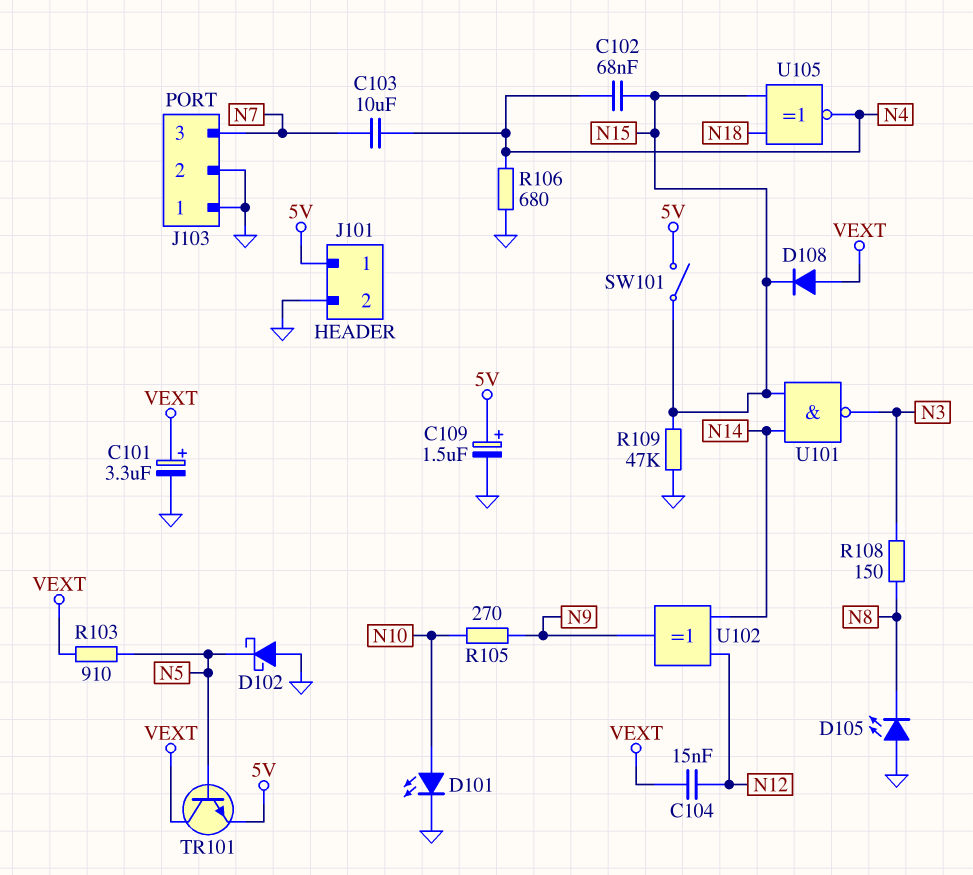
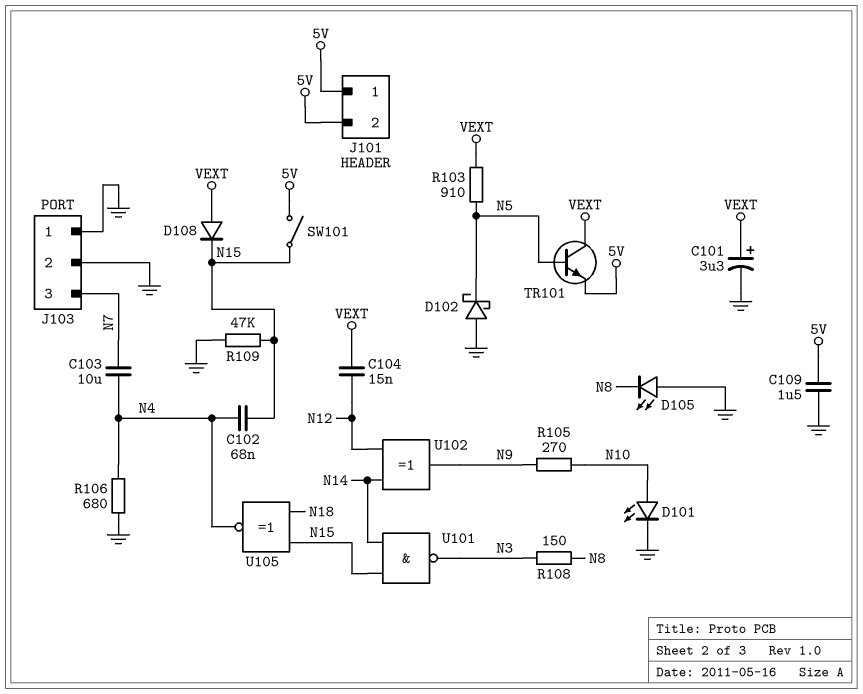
C109: 1.5uF (plus 5V, minus GND) -> 1.5uF (5V, GND)
J101 pin 2: GND -> 5V

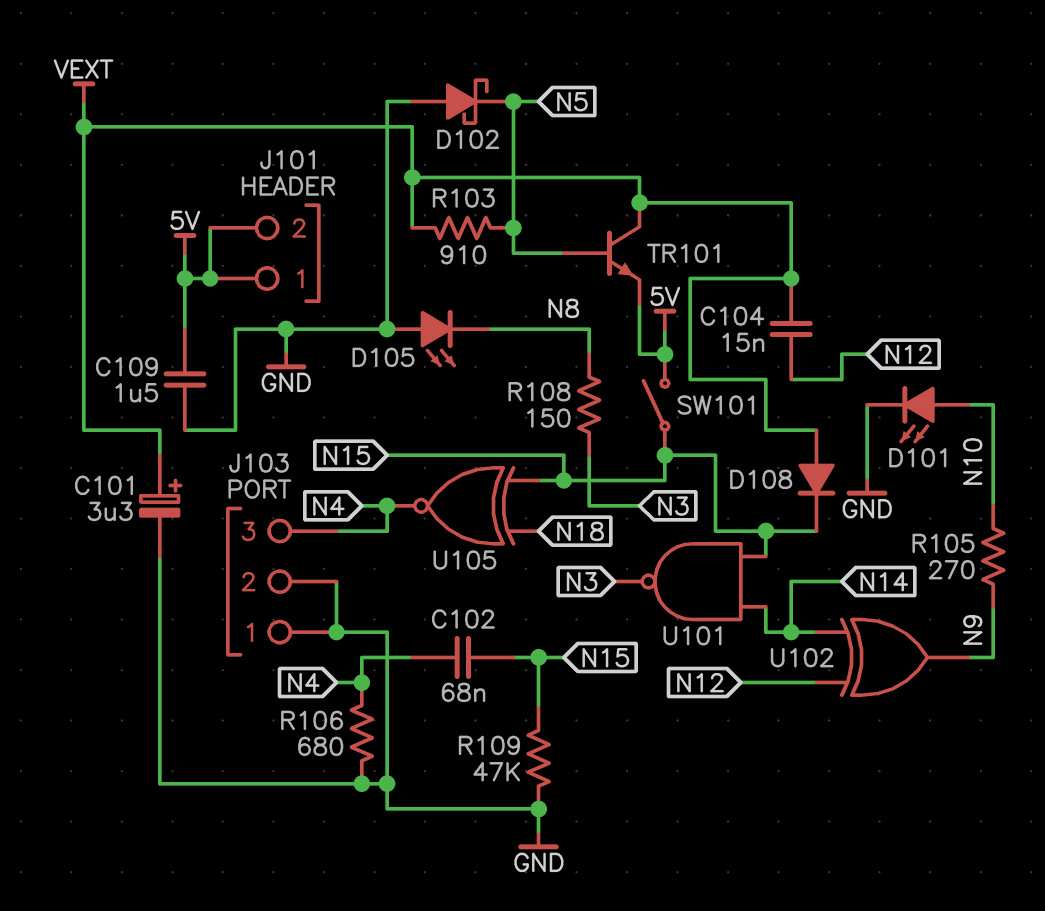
C103: 10uF (N4, N7) -> none
J103 pin 3: N7 -> N4

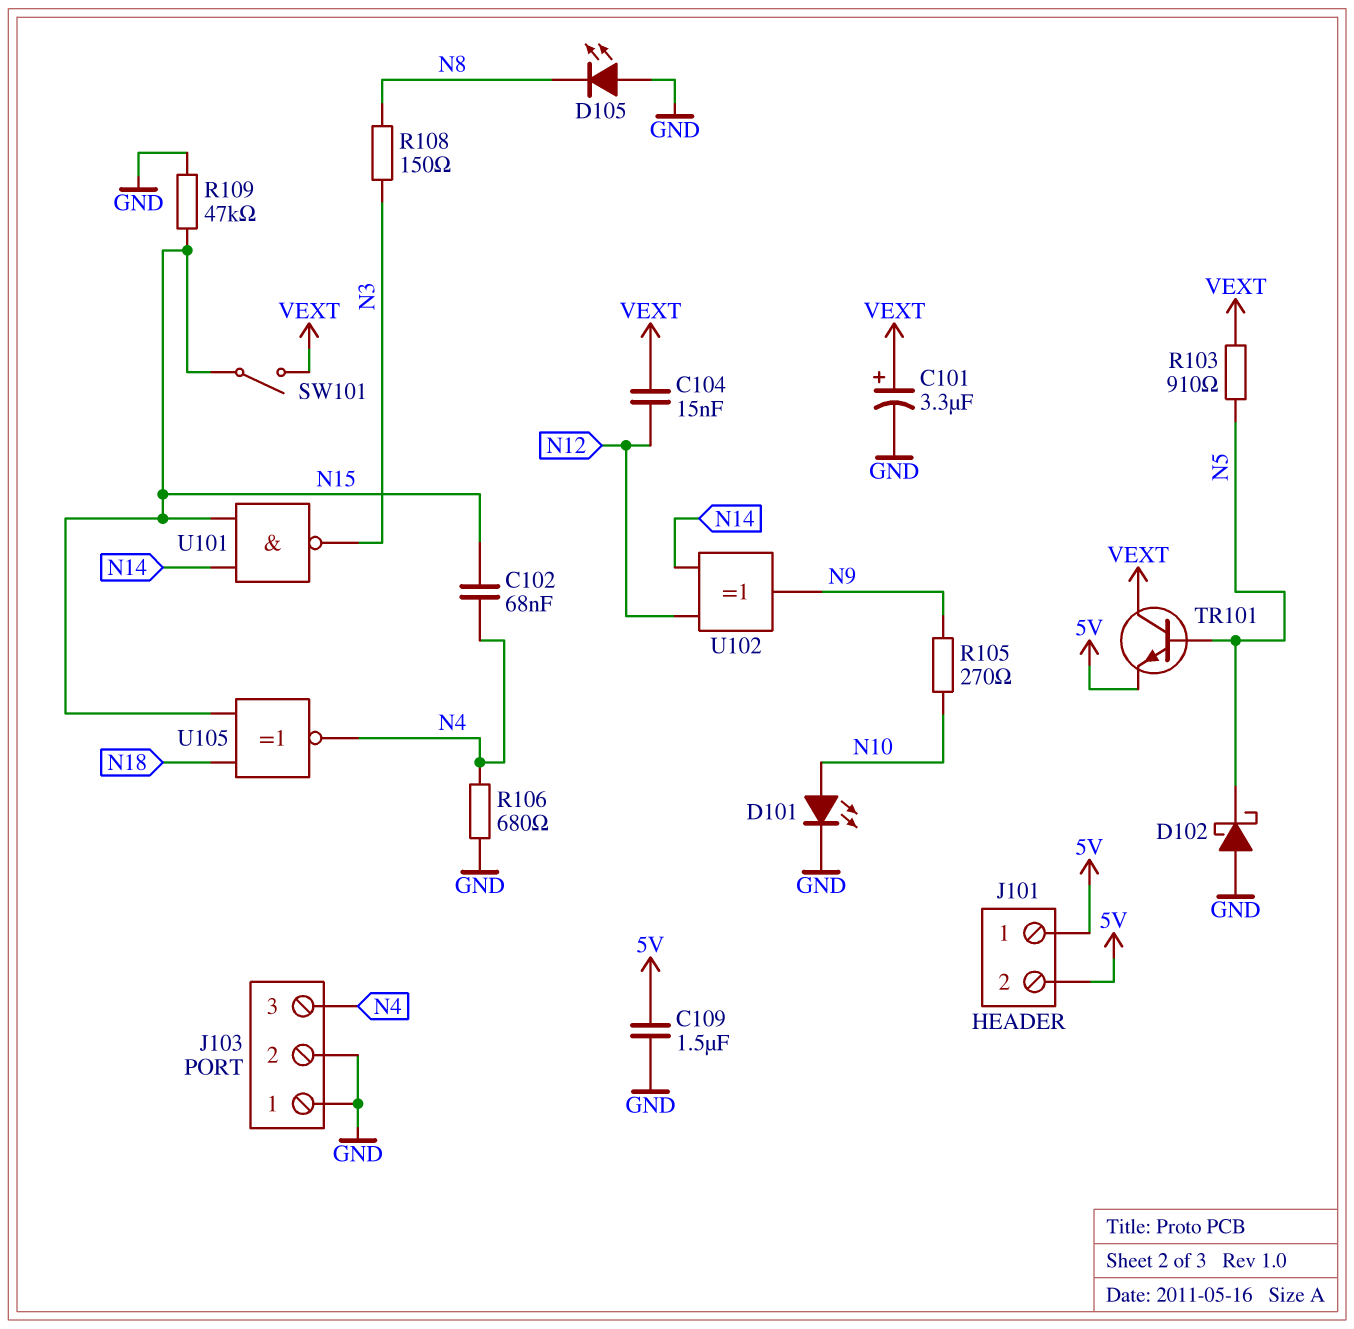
D108: diode (A VEXT, K N15) -> none
SW101: switch (5V, N15) -> switch (N15, VEXT)

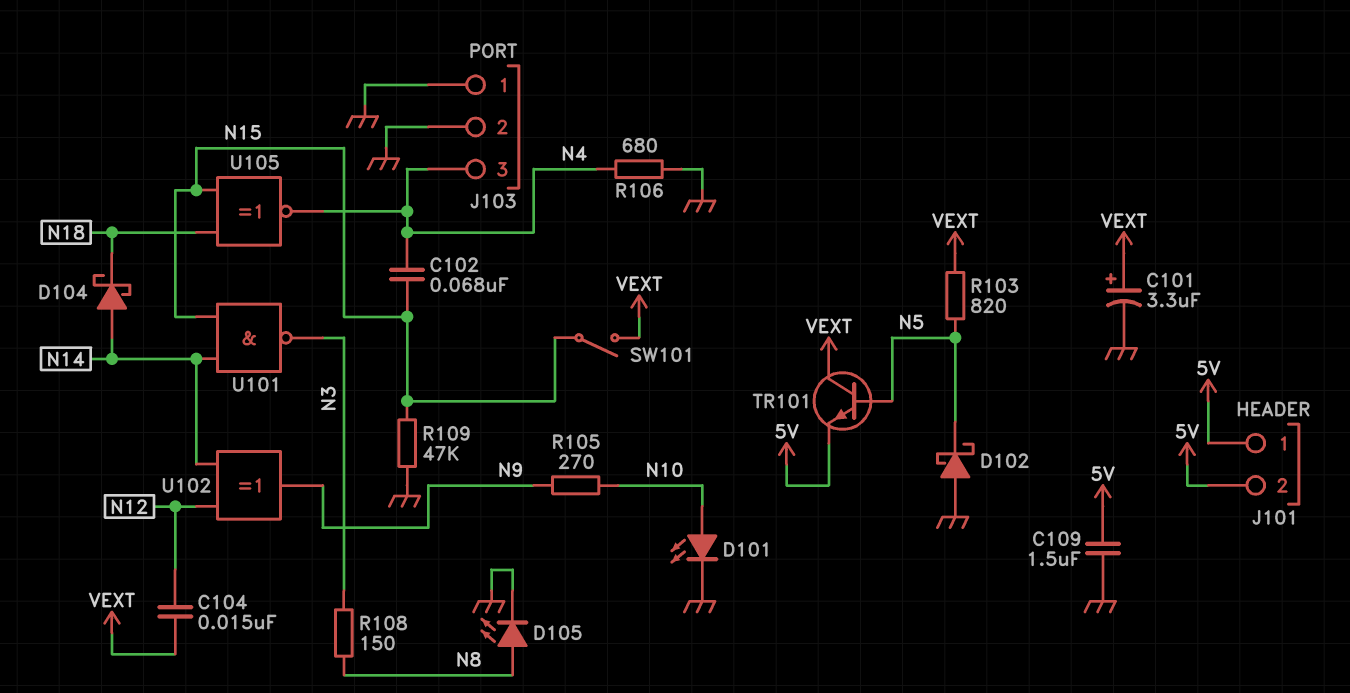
D104: none -> schottky (A N14, K N18)
D105: LED (A GND, K N8) -> LED (A N8, K GND)
R103: 910 (N5, VEXT) -> 820 (N5, VEXT)

